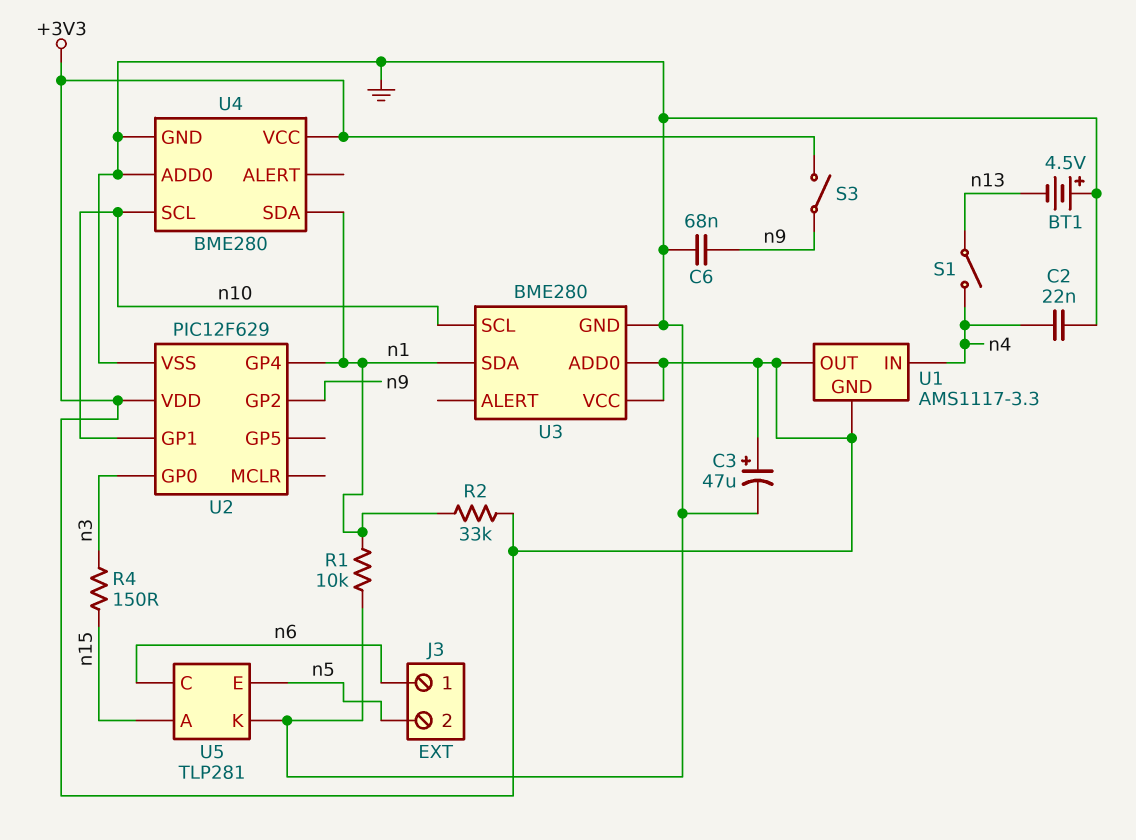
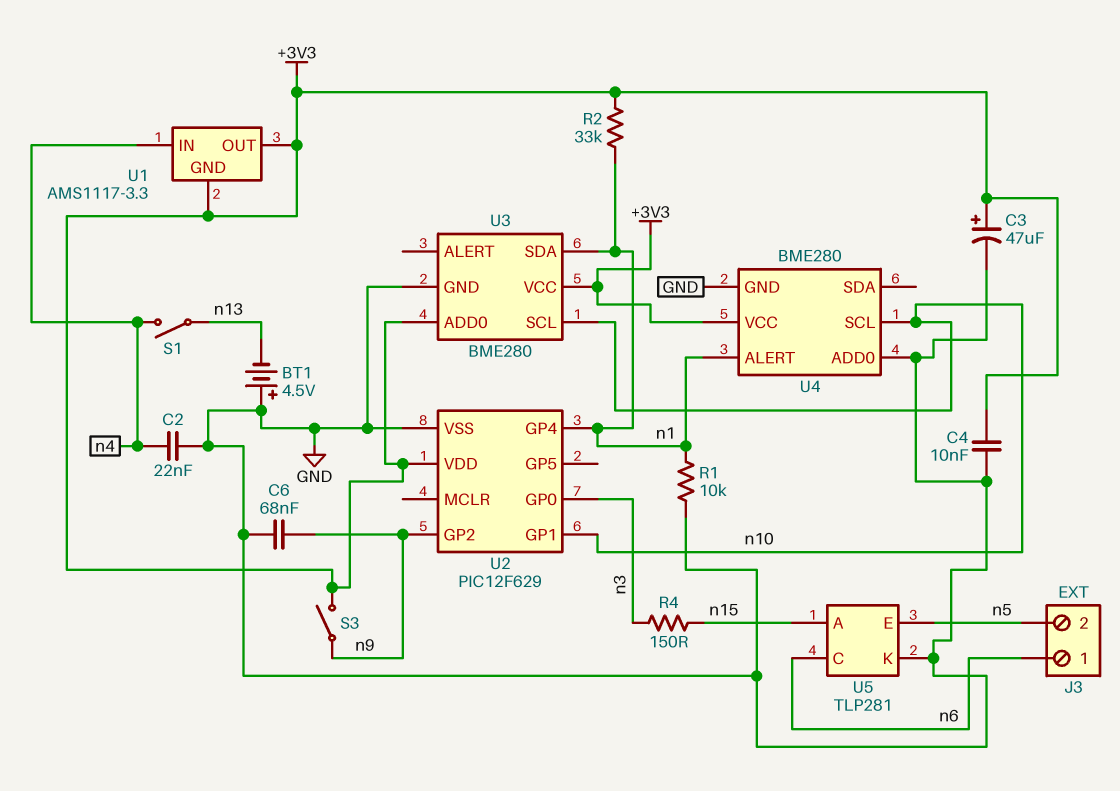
C4: none -> 10nF (+3V3, GND)
U4 pin ALERT: none -> n1
U4 pin SDA: n1 -> none

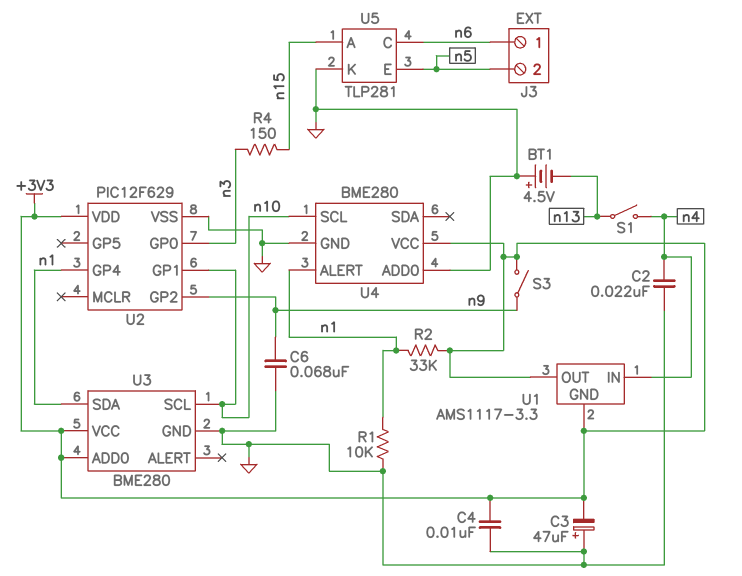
C3: 47uF (plus +3V3, minus GND) -> 47uF (plus GND, minus +3V3)

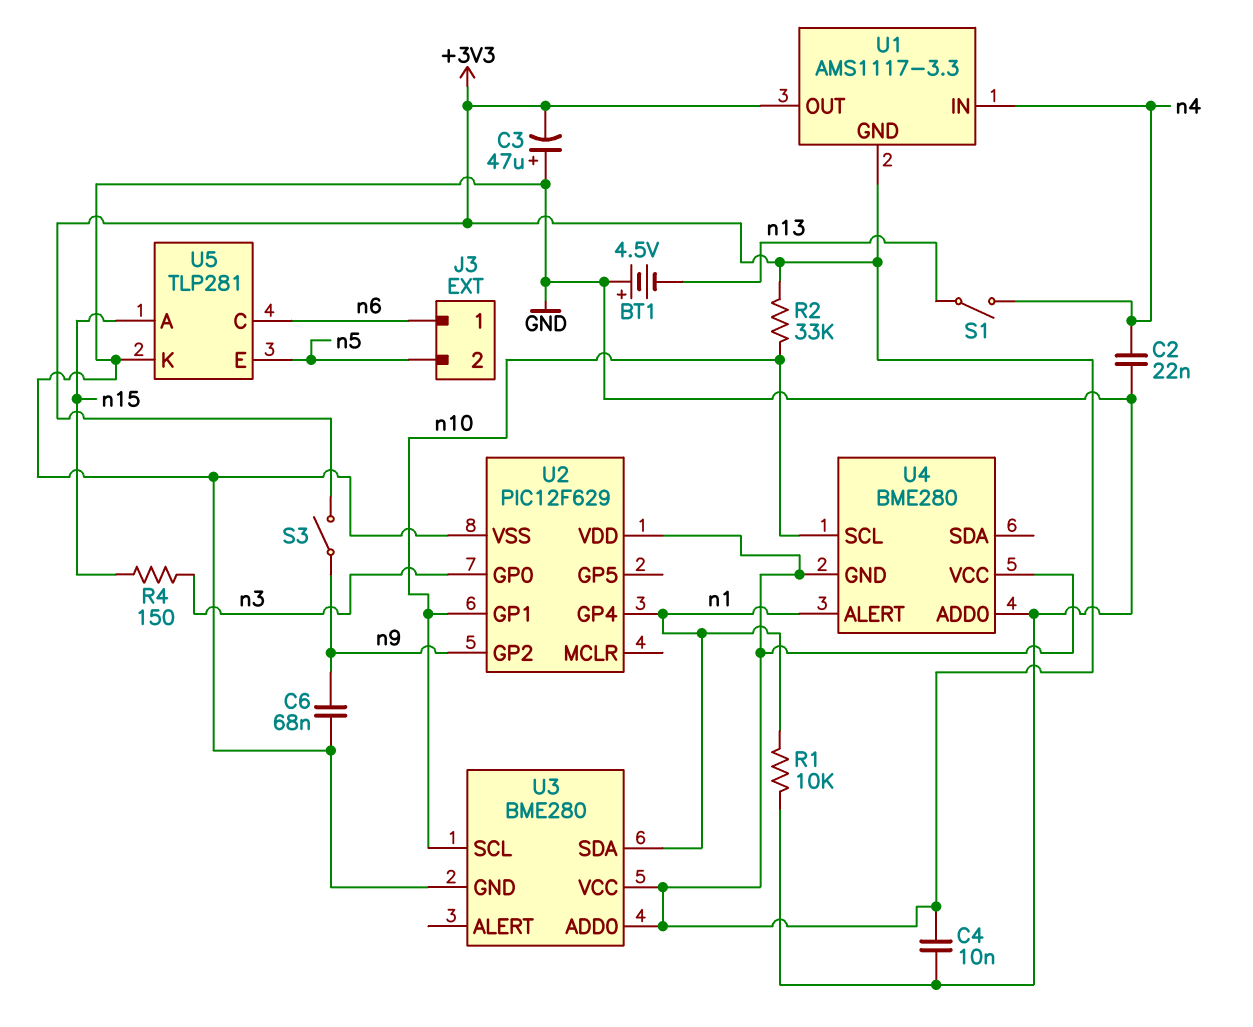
R2: 33k (+3V3, n1) -> 33k (+3V3, n10)
U4 pin GND: GND -> +3V3

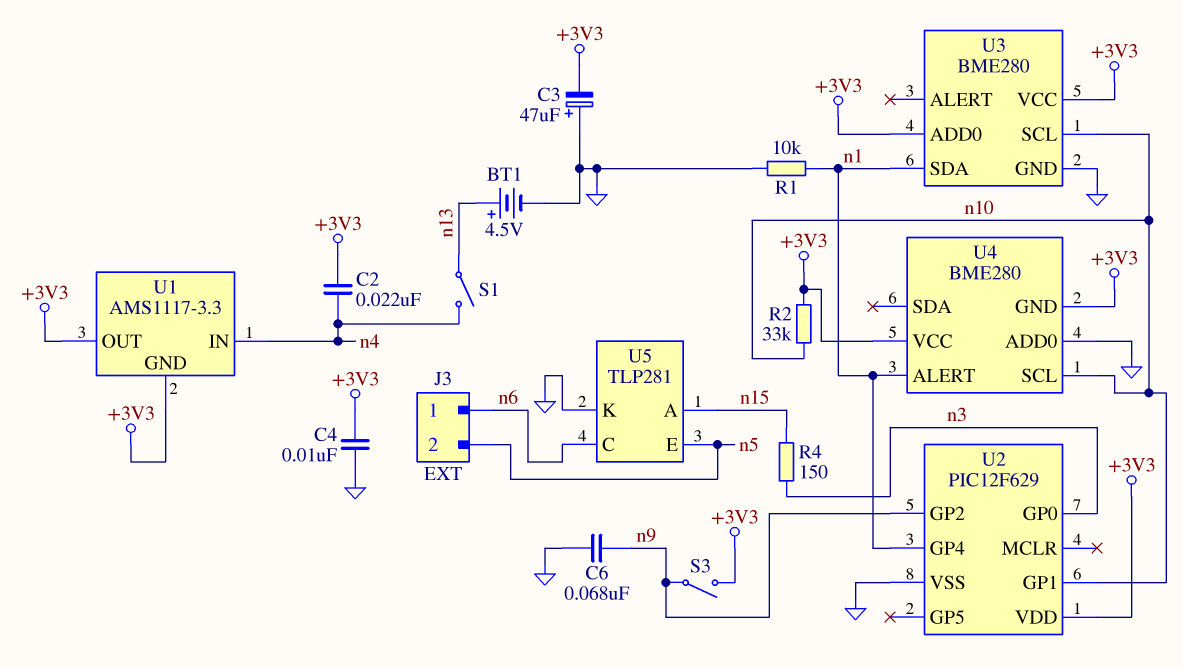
BT1: 4.5V (plus GND, minus n13) -> 4.5V (plus n13, minus GND)
C2: 22nF (GND, n4) -> 22nF (+3V3, n4)

